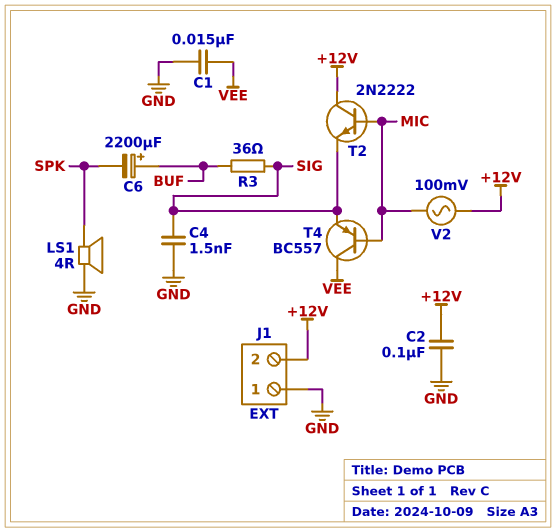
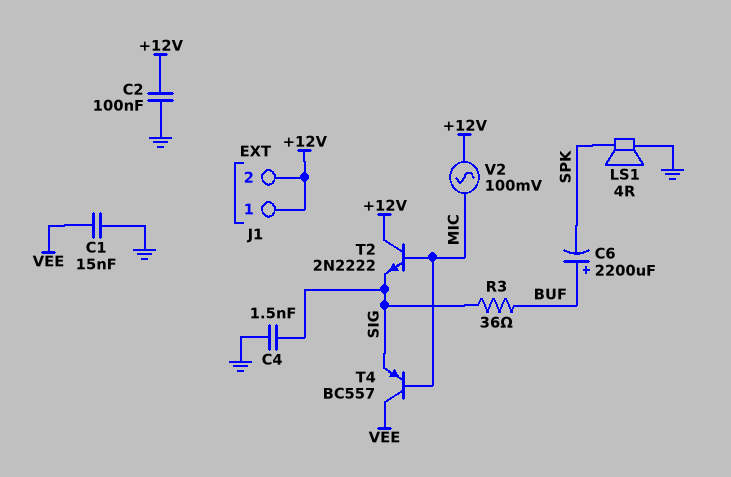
J1 pin 1: GND -> +12V

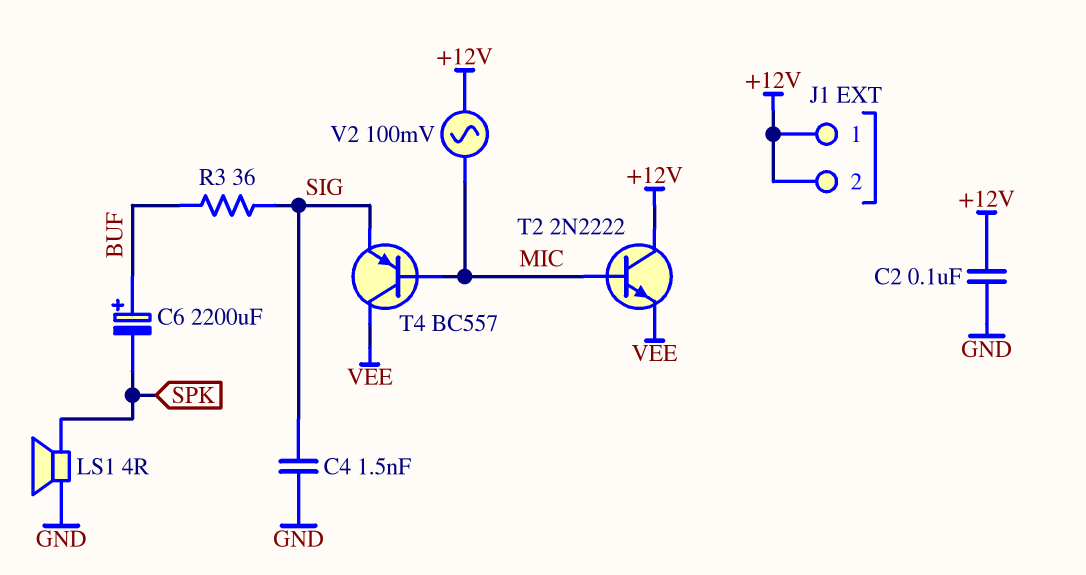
C1: 15nF (GND, VEE) -> none
T2: NPN 2N2222 (B MIC, C +12V, E SIG) -> NPN 2N2222 (B MIC, C +12V, E VEE)

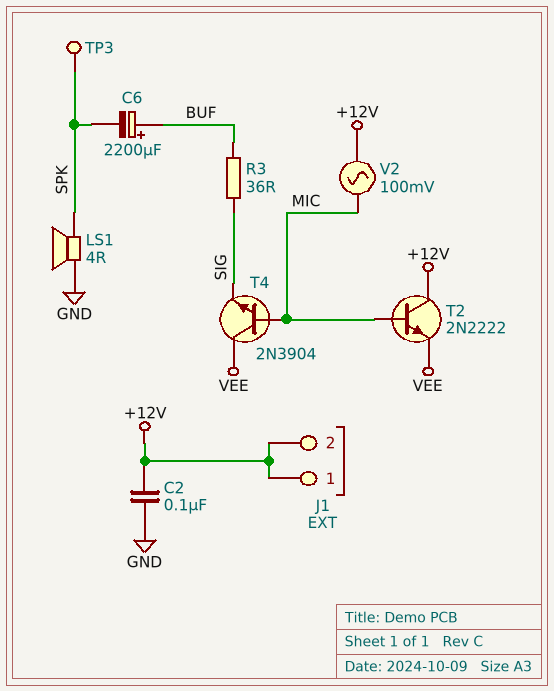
C4: 1.5nF (GND, SIG) -> none
T4: PNP BC557 (B MIC, C VEE, E SIG) -> NPN 2N3904 (B MIC, C VEE, E SIG)
TP3: none -> test point (SPK)

